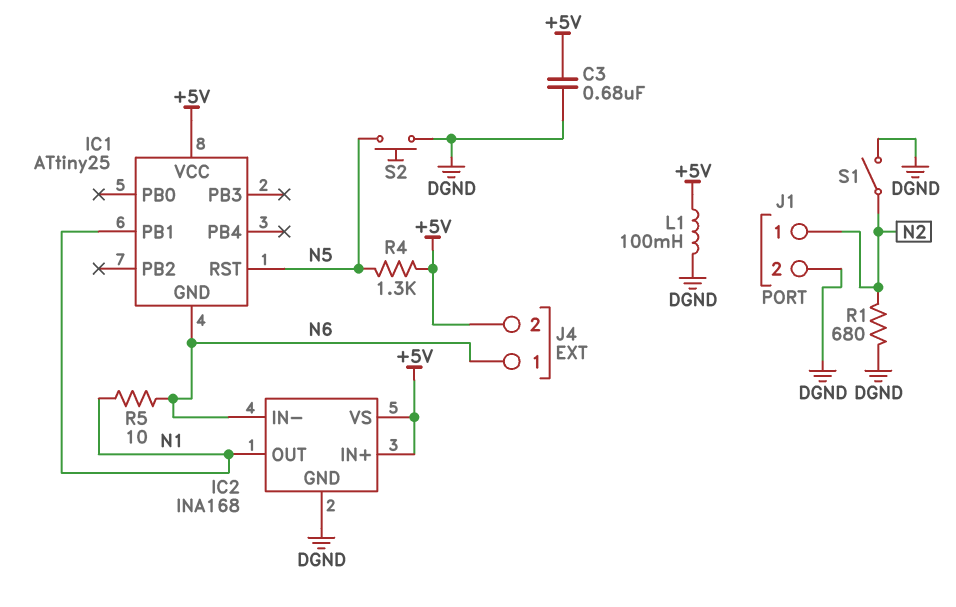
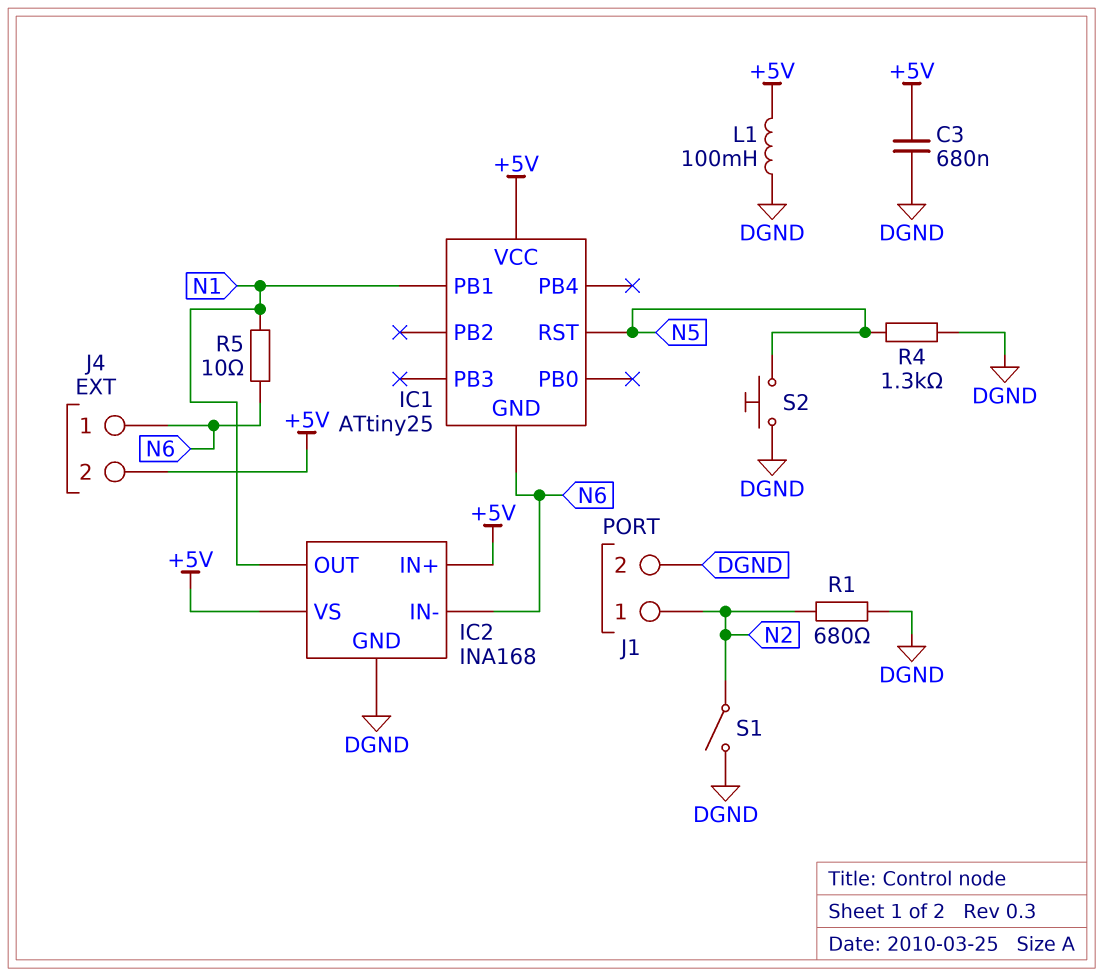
R4: 1.3k (+5V, N5) -> 1.3k (DGND, N5)

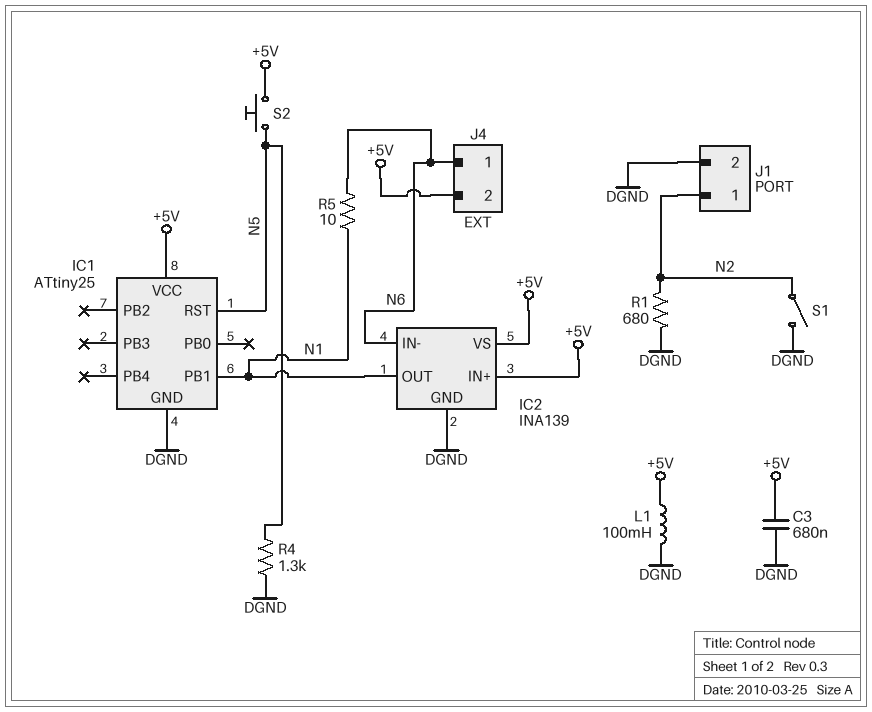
IC1 pin GND: N6 -> DGND
IC2: INA168 -> INA139
S2: button (DGND, N5) -> button (+5V, N5)

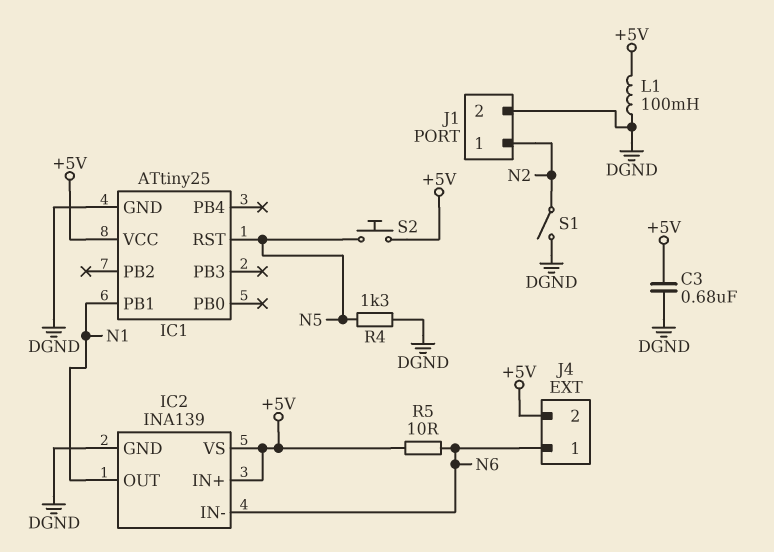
R1: 680 (DGND, N2) -> none
R5: 10 (N1, N6) -> 10 (+5V, N6)

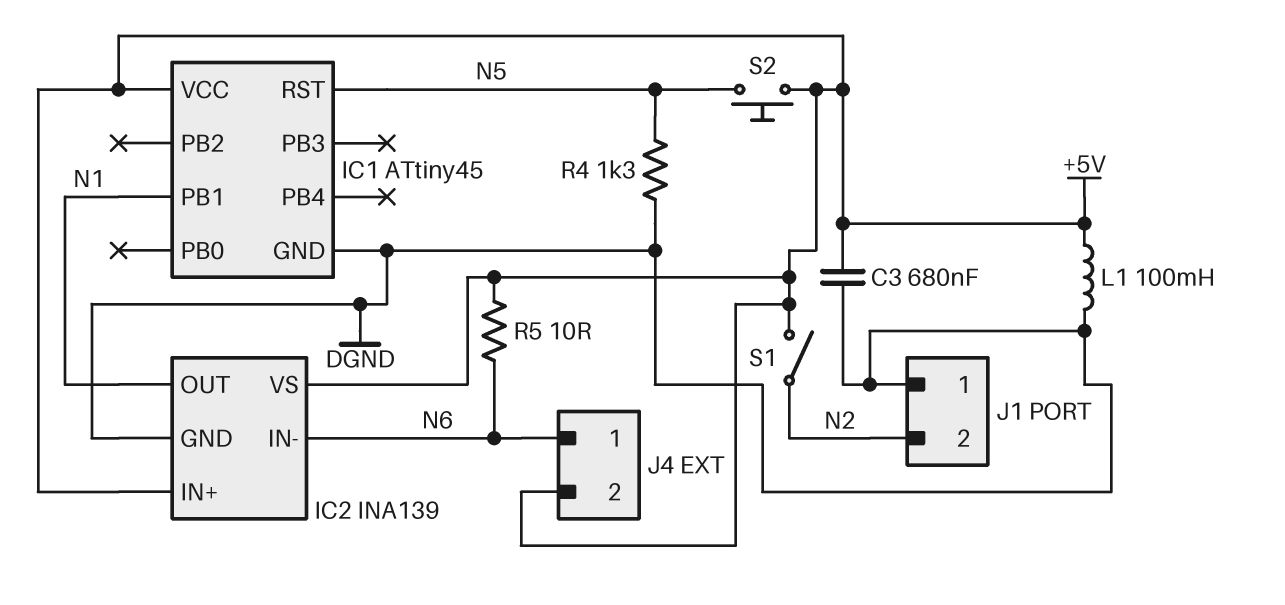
IC1: ATtiny25 -> ATtiny45
J1 pin 1: N2 -> DGND
J1 pin 2: DGND -> N2
S1: switch (DGND, N2) -> switch (+5V, N2)

